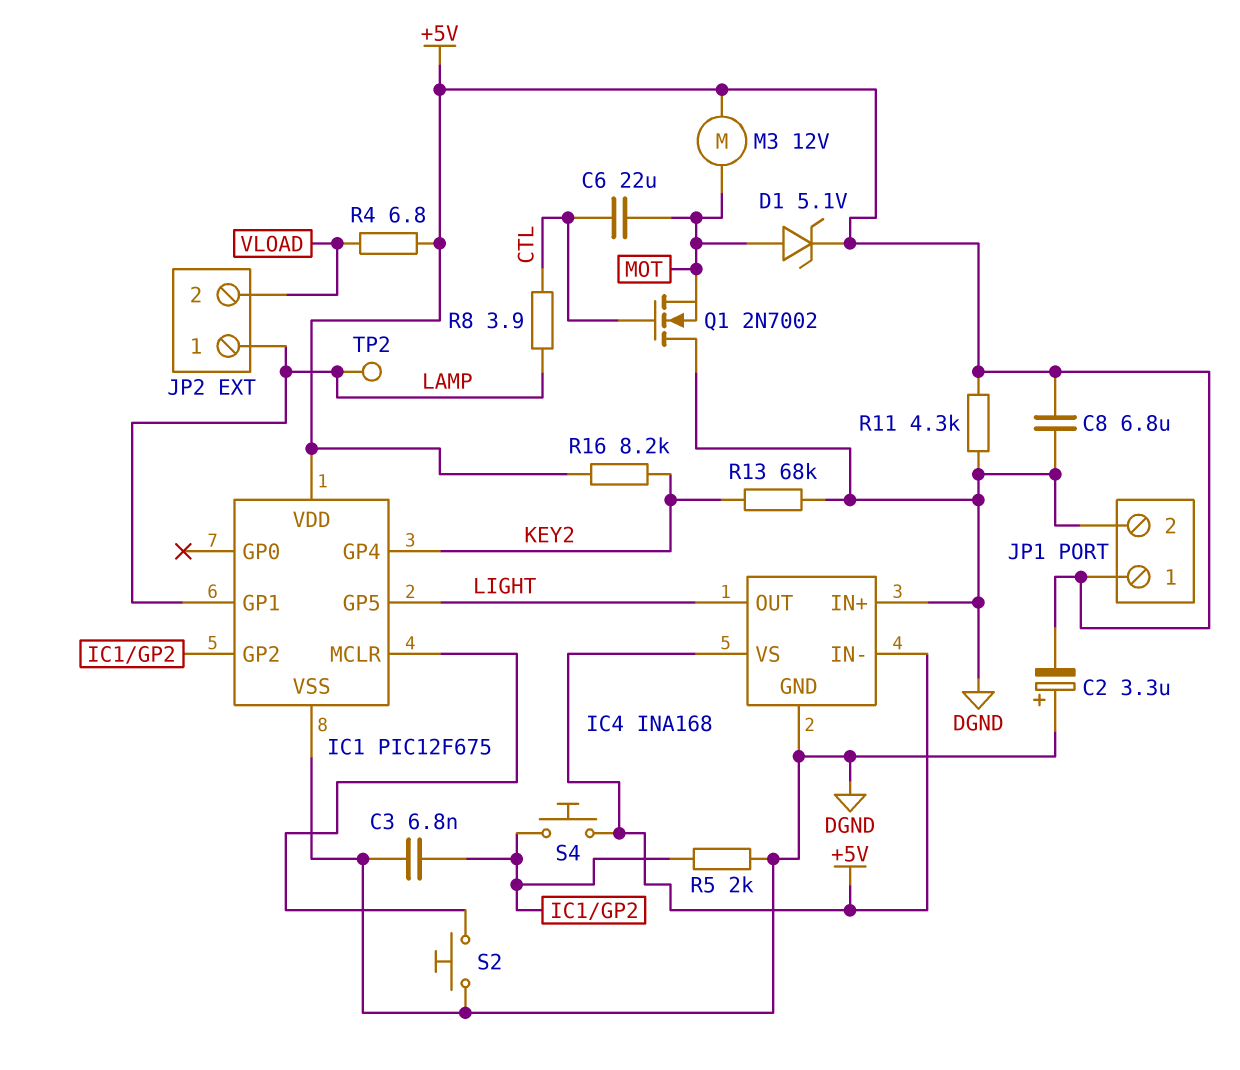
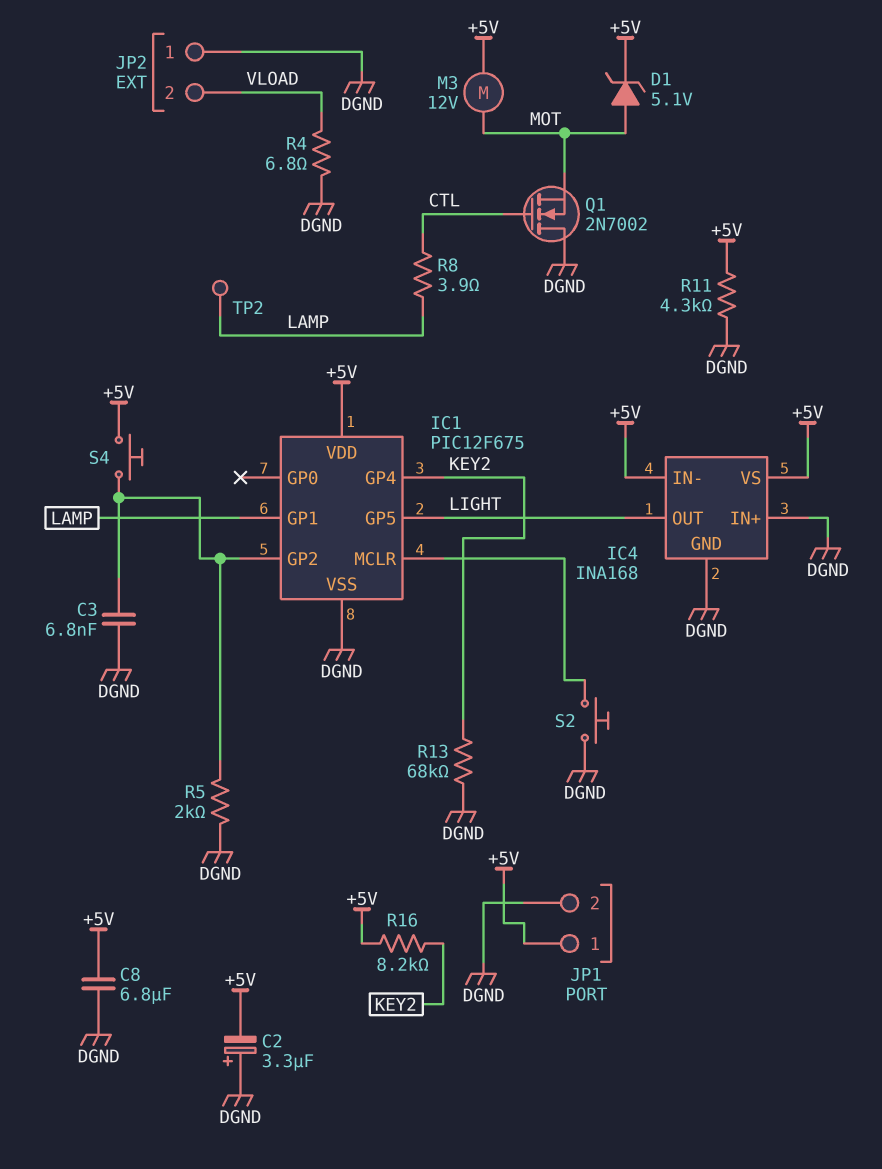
C6: 22uF (CTL, MOT) -> none
JP2 pin 1: LAMP -> DGND
R4: 6.8 (+5V, VLOAD) -> 6.8 (DGND, VLOAD)

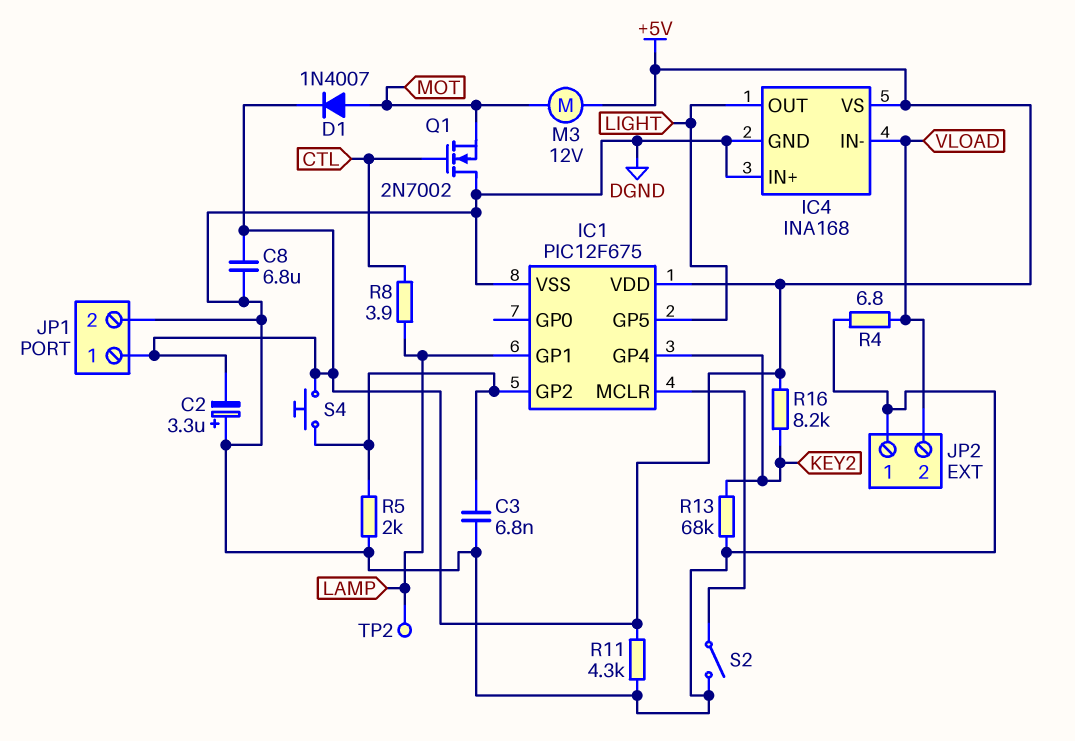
D1: zener 5.1V (A MOT, K +5V) -> diode 1N4007 (A MOT, K +5V)
IC4 pin IN-: +5V -> VLOAD
S2: button (DGND, IC1/MCLR) -> switch (DGND, IC1/MCLR)

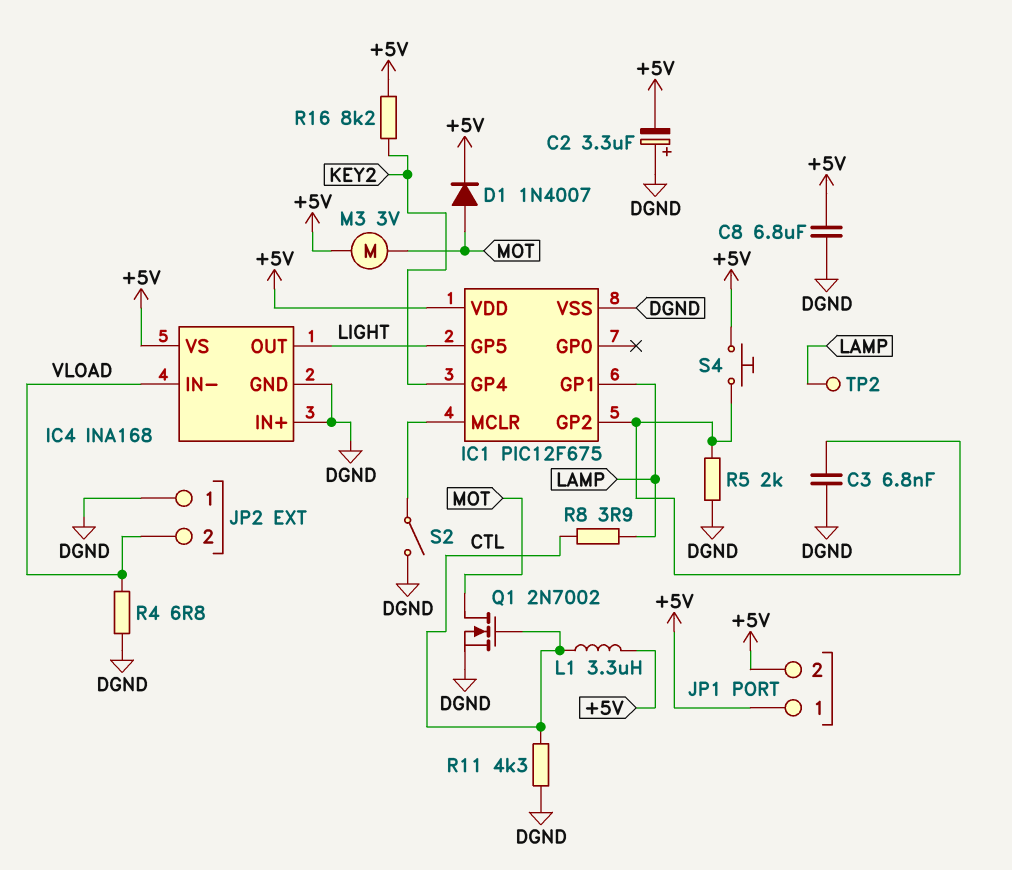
JP1 pin 2: DGND -> +5V
L1: none -> 3.3uH (+5V, CTL)
M3: motor 12V (+5V, MOT) -> motor 3V (+5V, MOT)
Q1: NMOS 2N7002 (G CTL, D DGND, S MOT) -> NMOS 2N7002 (G CTL, D MOT, S DGND)
R11: 4.3k (+5V, DGND) -> 4.3k (CTL, DGND)
R13: 68k (DGND, KEY2) -> none

